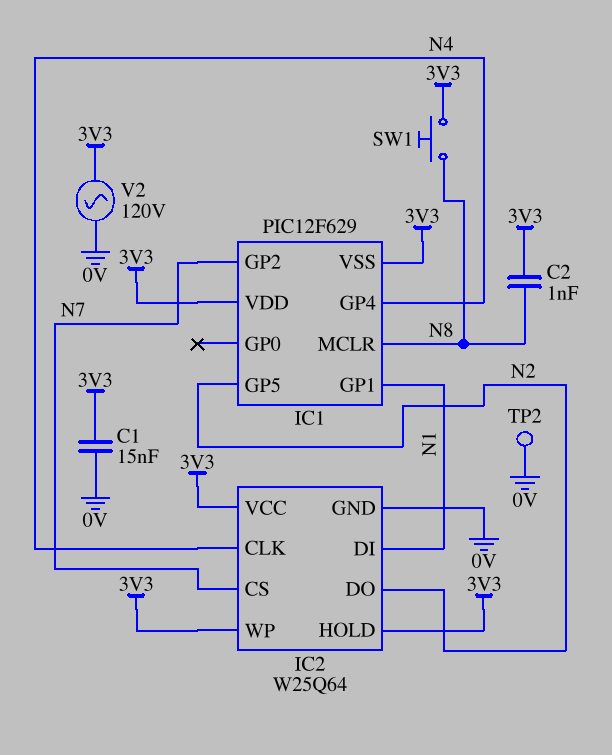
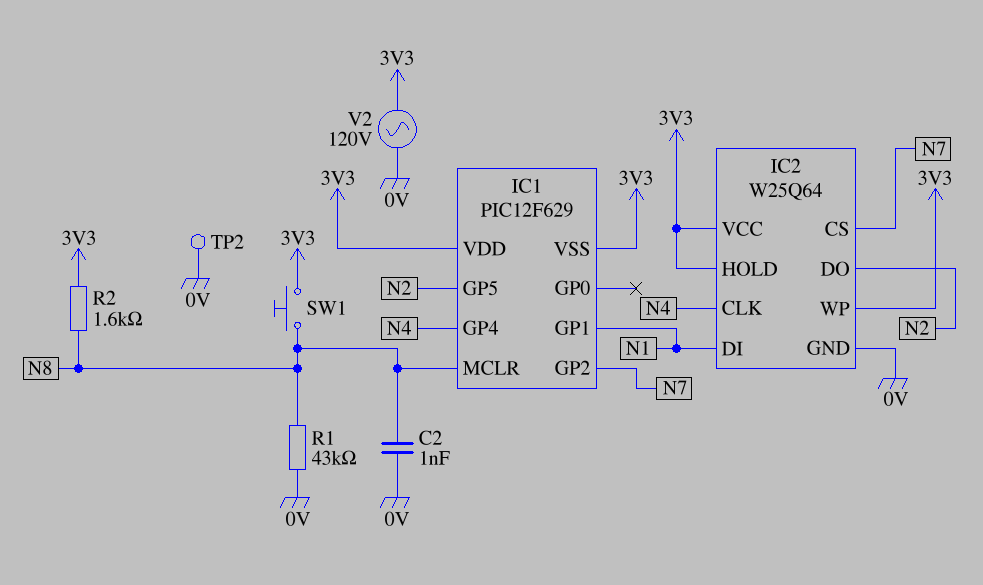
C1: 15nF (0V, 3V3) -> none
C2: 1nF (3V3, N8) -> 1nF (0V, N8)
R1: none -> 43k (0V, N8)
R2: none -> 1.6k (3V3, N8)

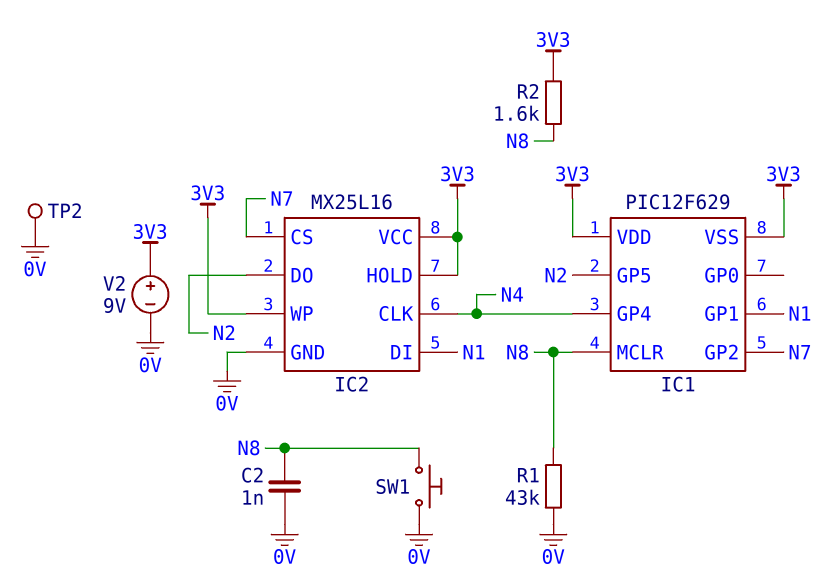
IC2: W25Q64 -> MX25L16
SW1: button (3V3, N8) -> button (0V, N8)
V2: AC 120V (0V, 3V3) -> 9V (plus 3V3, minus 0V)

